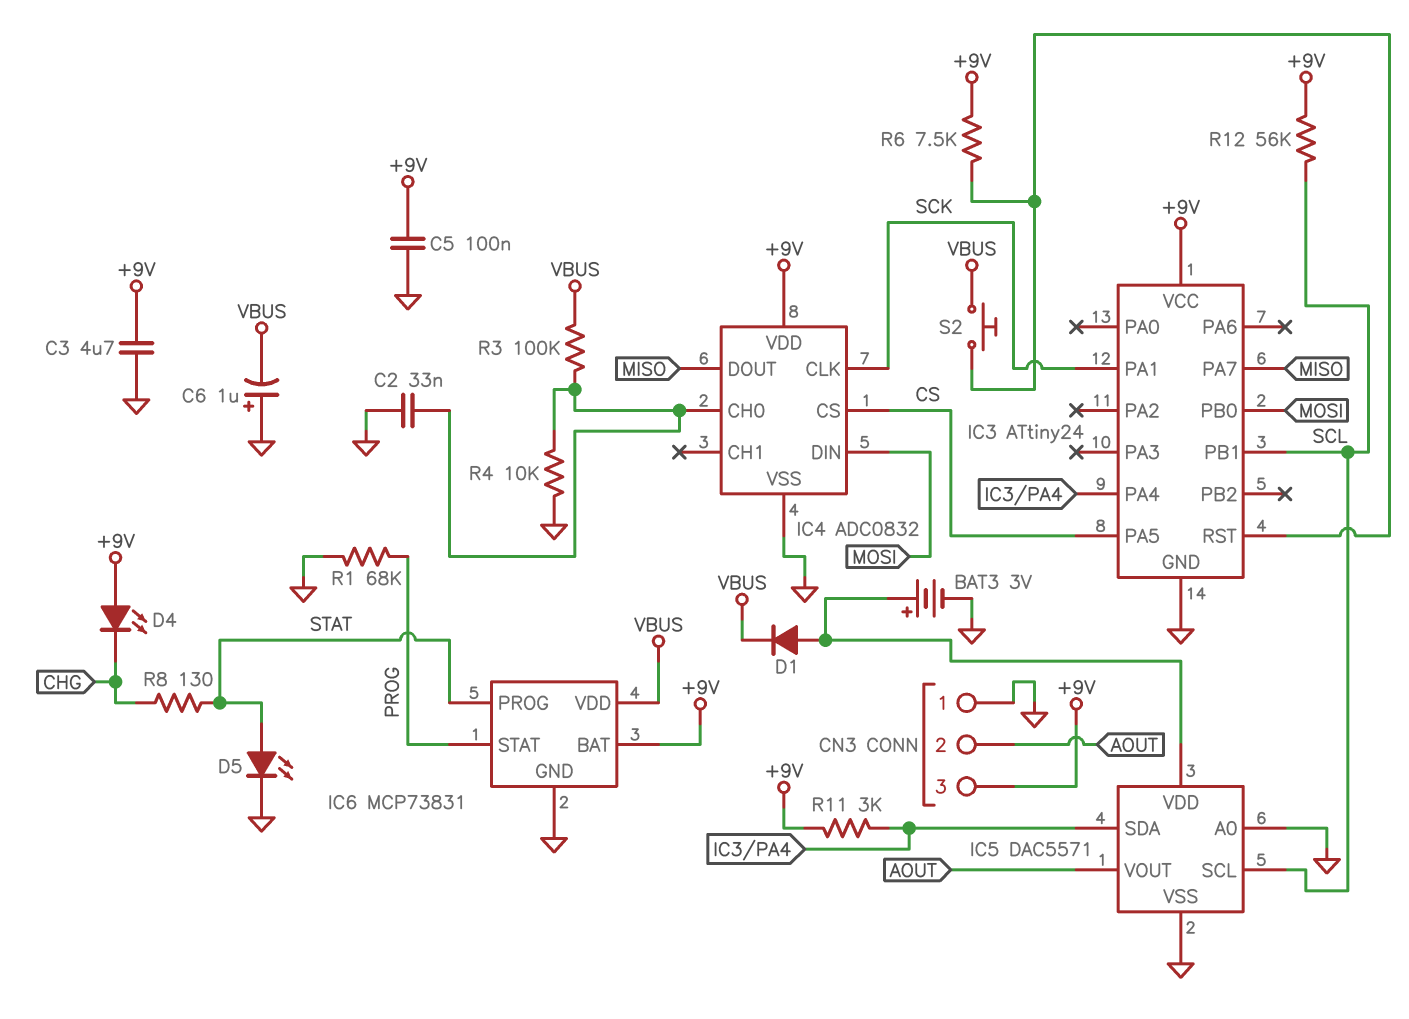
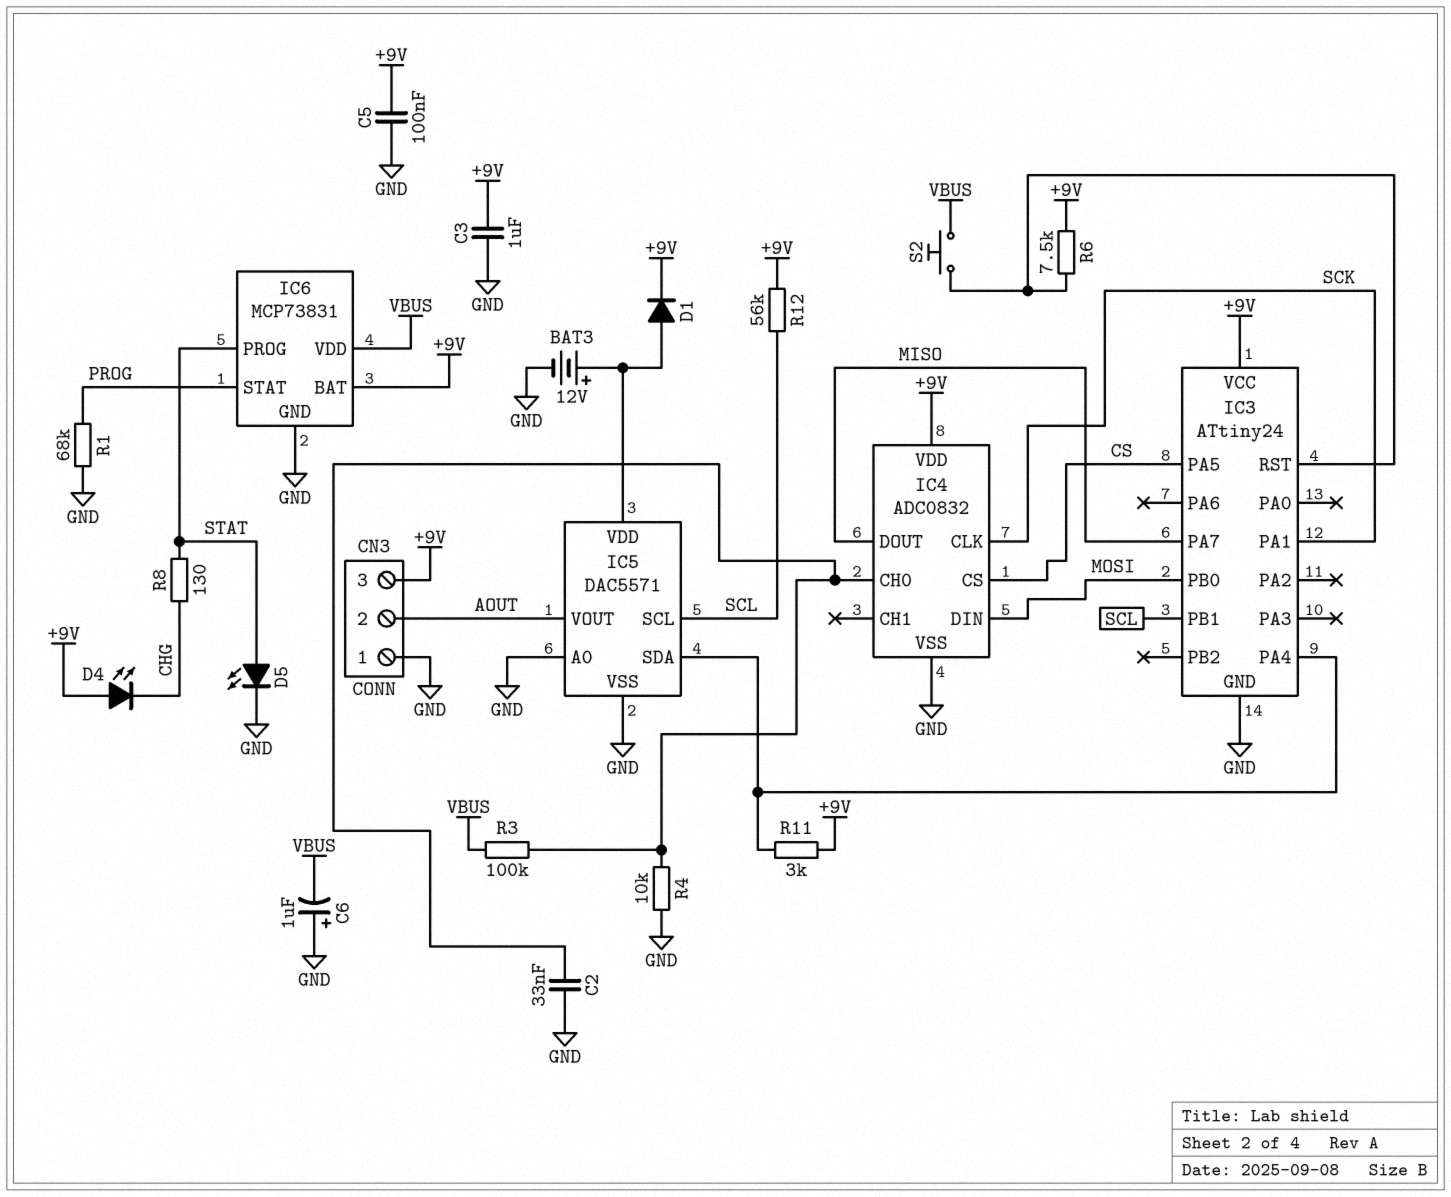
BAT3: 3V (plus IC5/VDD, minus GND) -> 12V (plus IC5/VDD, minus GND)
C3: 4.7uF (+9V, GND) -> 1uF (+9V, GND)
D1: diode (A IC5/VDD, K VBUS) -> diode (A IC5/VDD, K +9V)

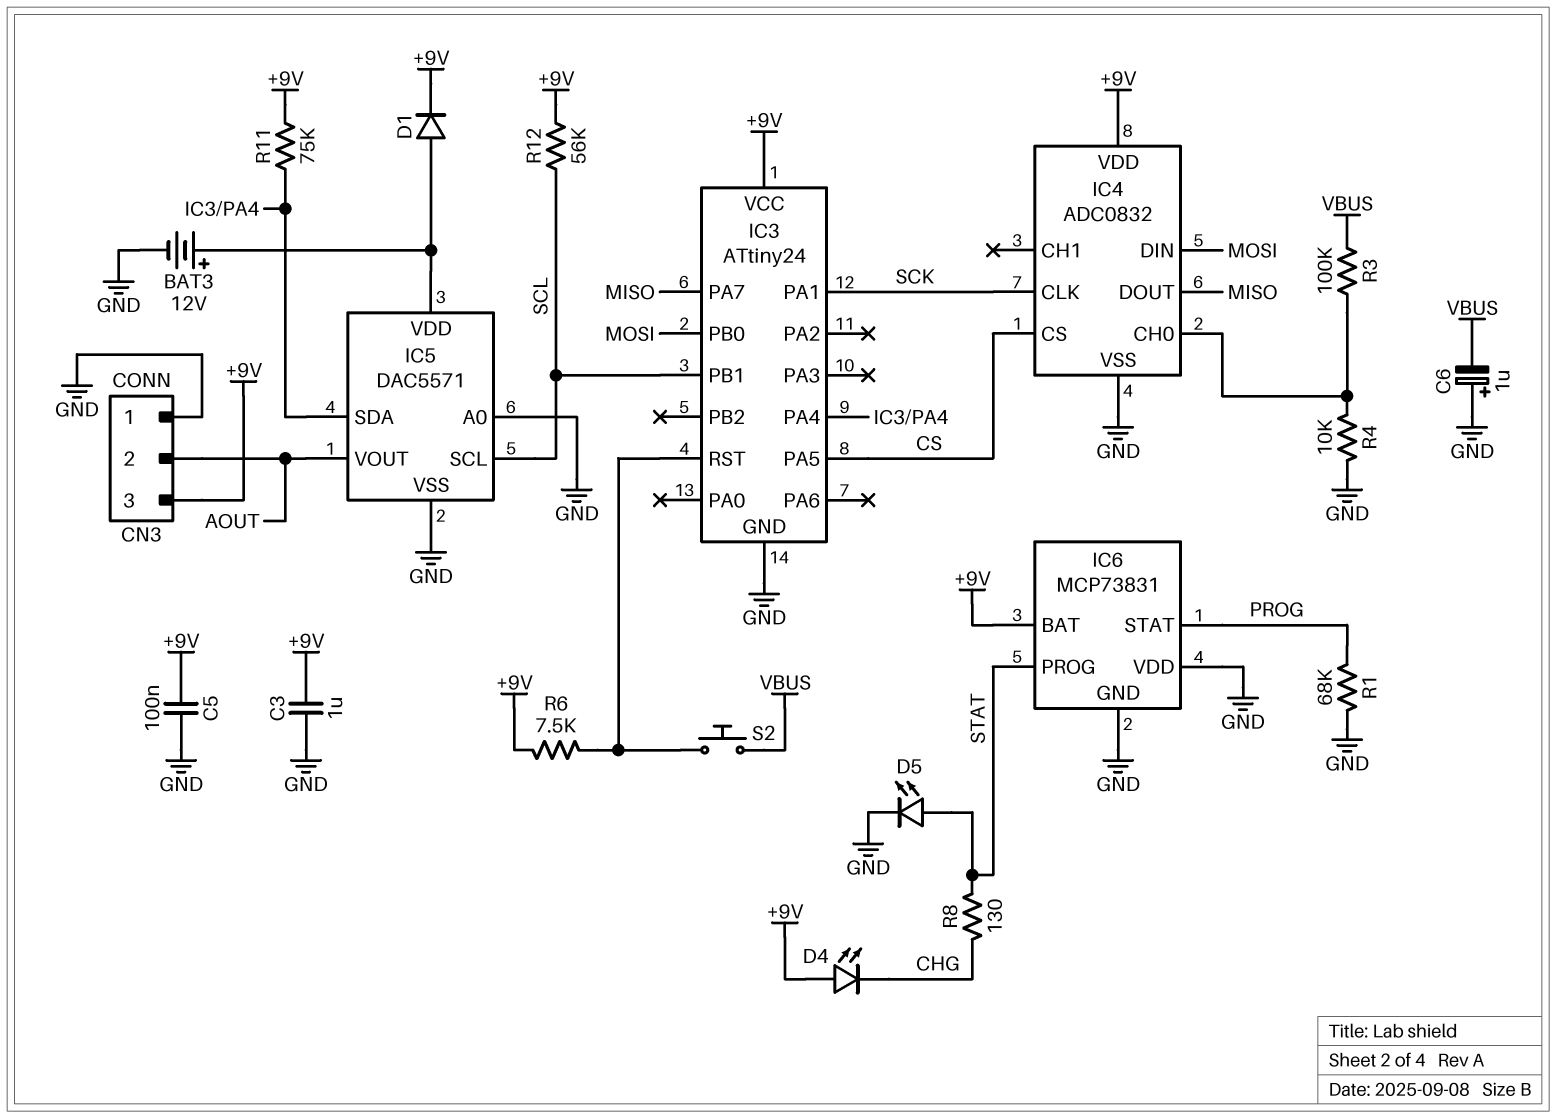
C2: 33nF (GND, IC4/CH0) -> none
IC6 pin VDD: VBUS -> GND
R11: 3k (+9V, IC3/PA4) -> 75k (+9V, IC3/PA4)

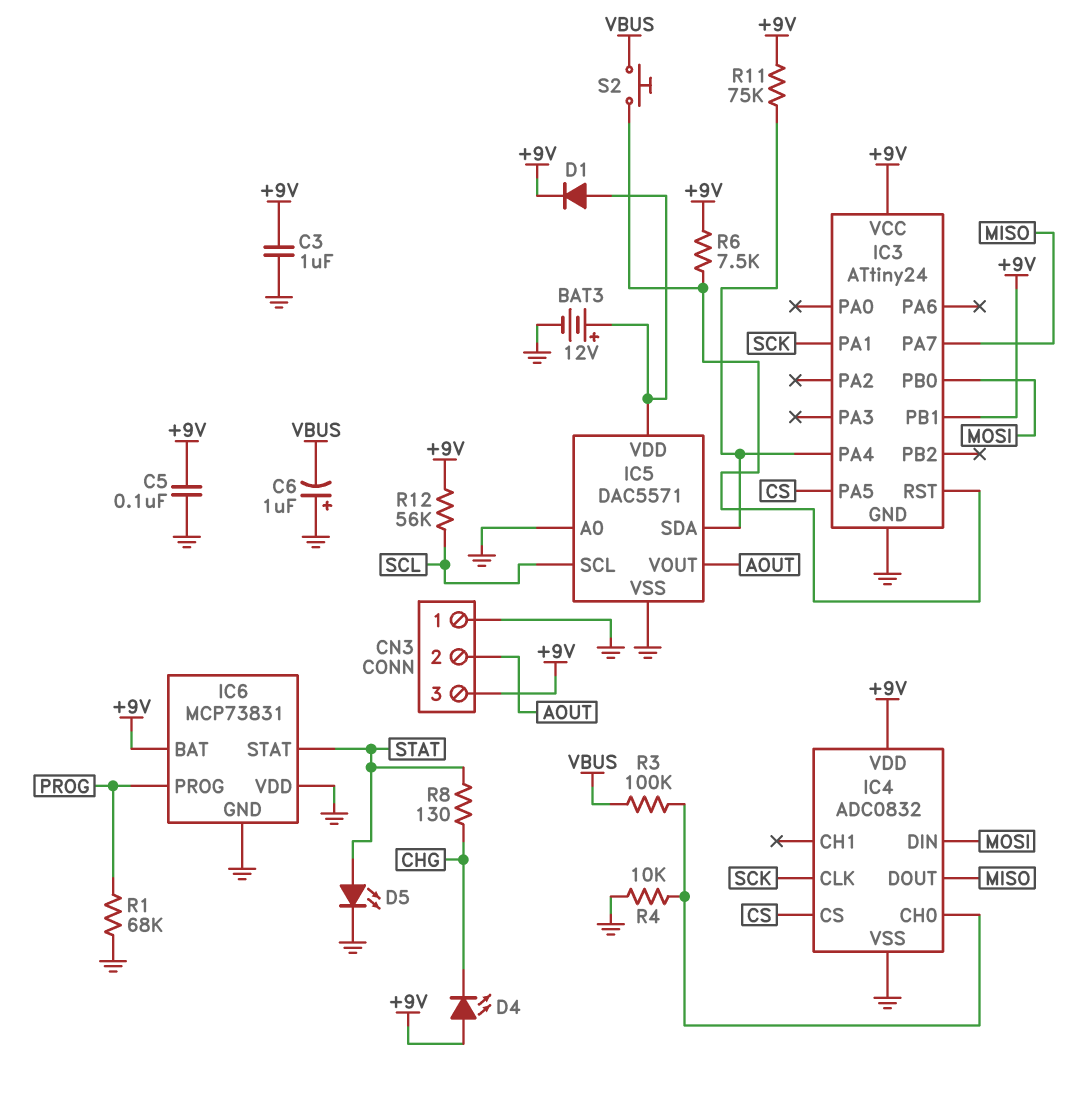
IC3 pin PB1: SCL -> +9V
IC6 pin PROG: STAT -> PROG
IC6 pin STAT: PROG -> STAT

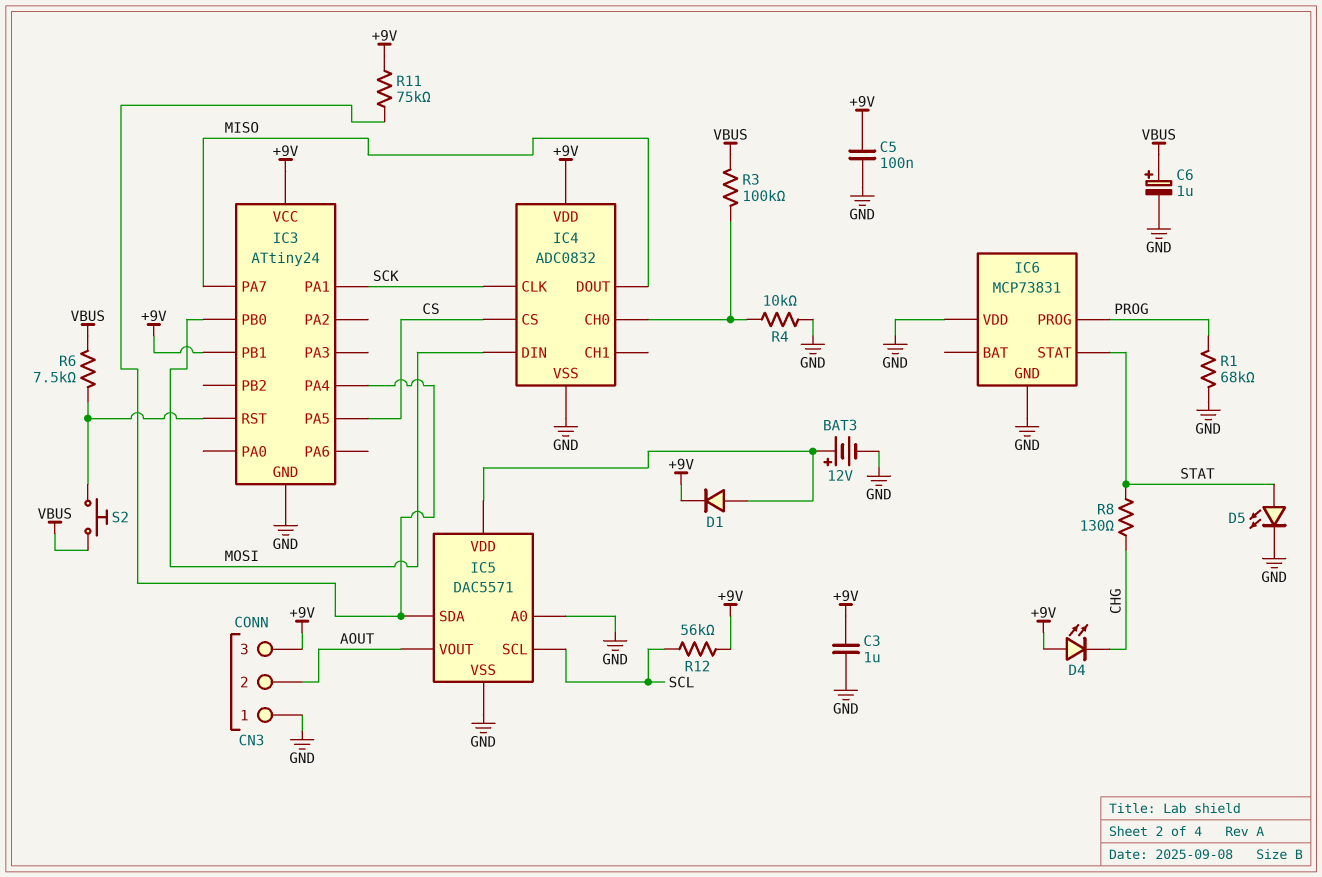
C6: 1uF (plus GND, minus VBUS) -> 1uF (plus VBUS, minus GND)
IC6 pin BAT: +9V -> none
R6: 7.5k (+9V, IC3/RST) -> 7.5k (IC3/RST, VBUS)

